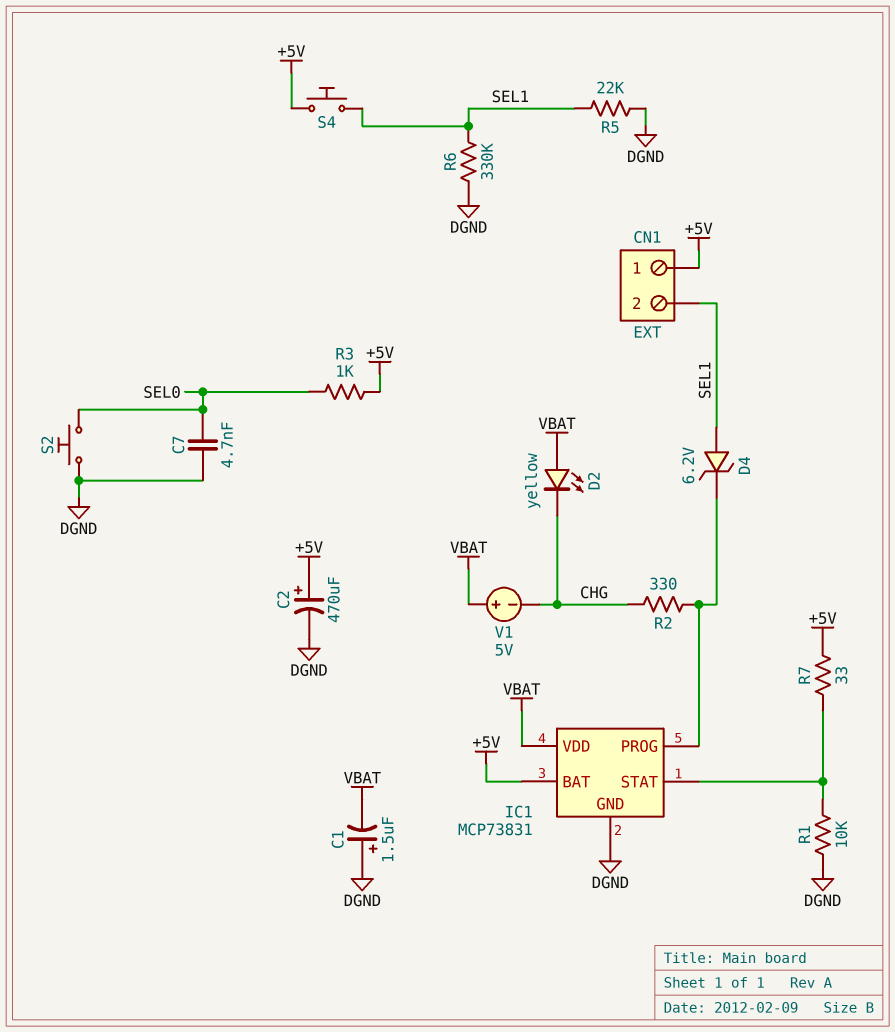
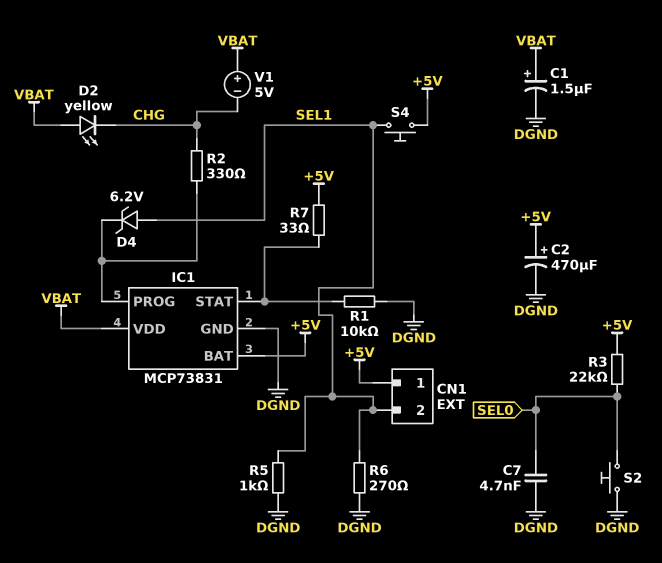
C1: 1.5uF (plus DGND, minus VBAT) -> 1.5uF (plus VBAT, minus DGND)
R3: 1k (+5V, SEL0) -> 22k (+5V, SEL0)
R5: 22k (DGND, SEL1) -> 1k (DGND, SEL1)
R6: 330k (DGND, SEL1) -> 270 (DGND, SEL1)

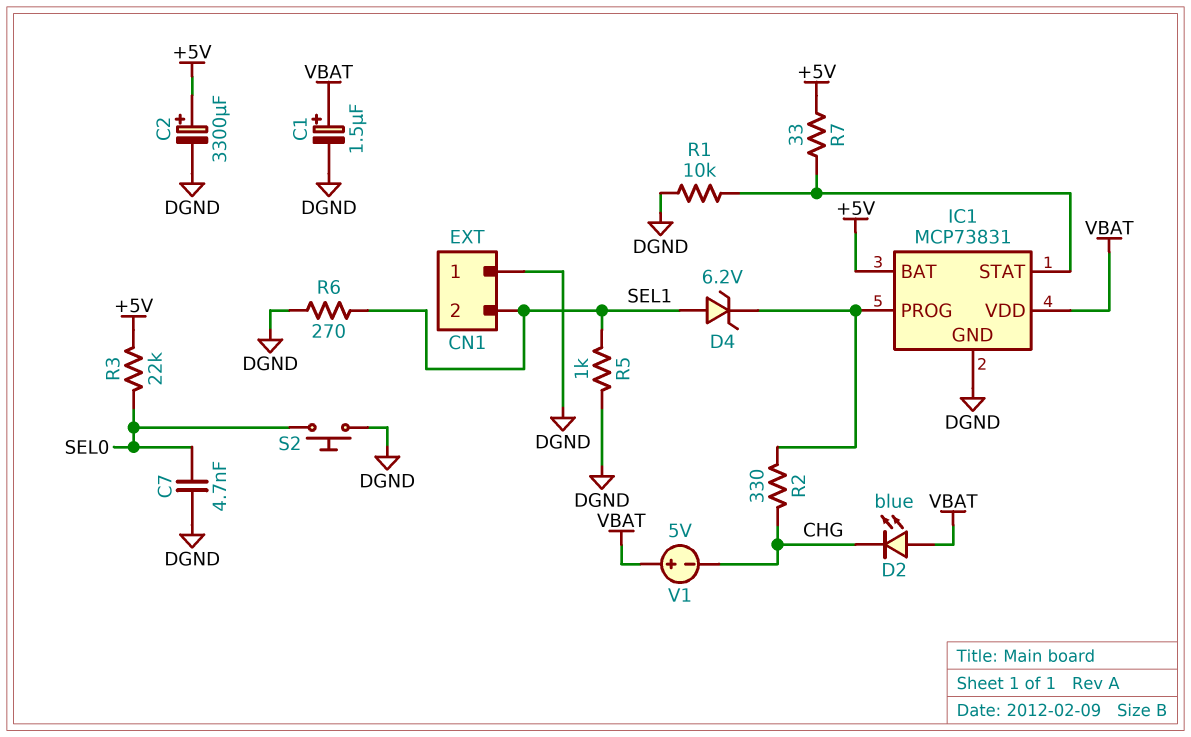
C2: 470uF (plus +5V, minus DGND) -> 3300uF (plus +5V, minus DGND)
CN1 pin 1: +5V -> DGND
D2: LED yellow (A VBAT, K CHG) -> LED blue (A VBAT, K CHG)
S4: button (+5V, SEL1) -> none

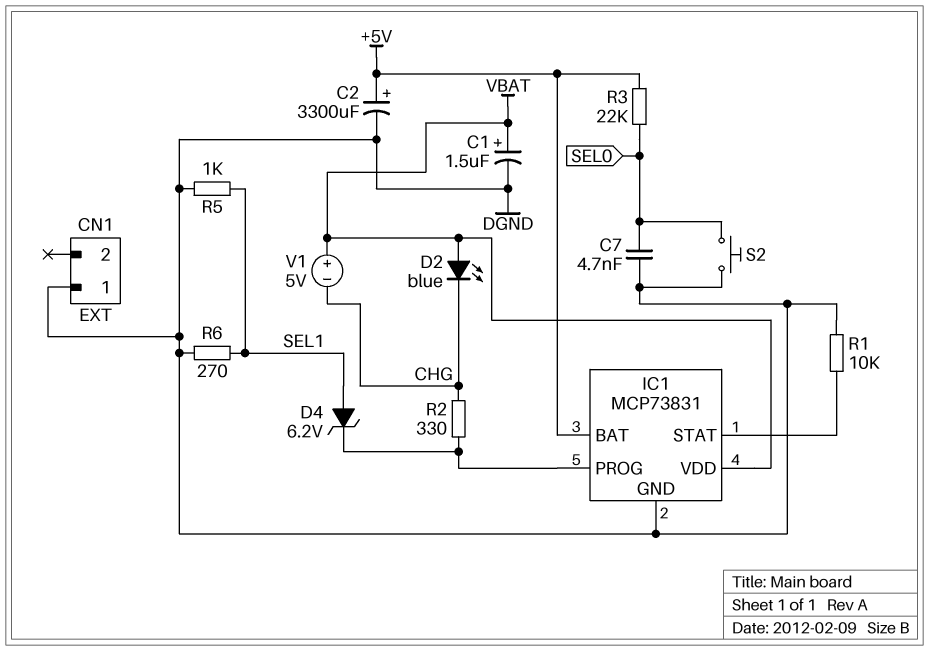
CN1 pin 2: SEL1 -> none
R7: 33 (+5V, IC1/STAT) -> none

